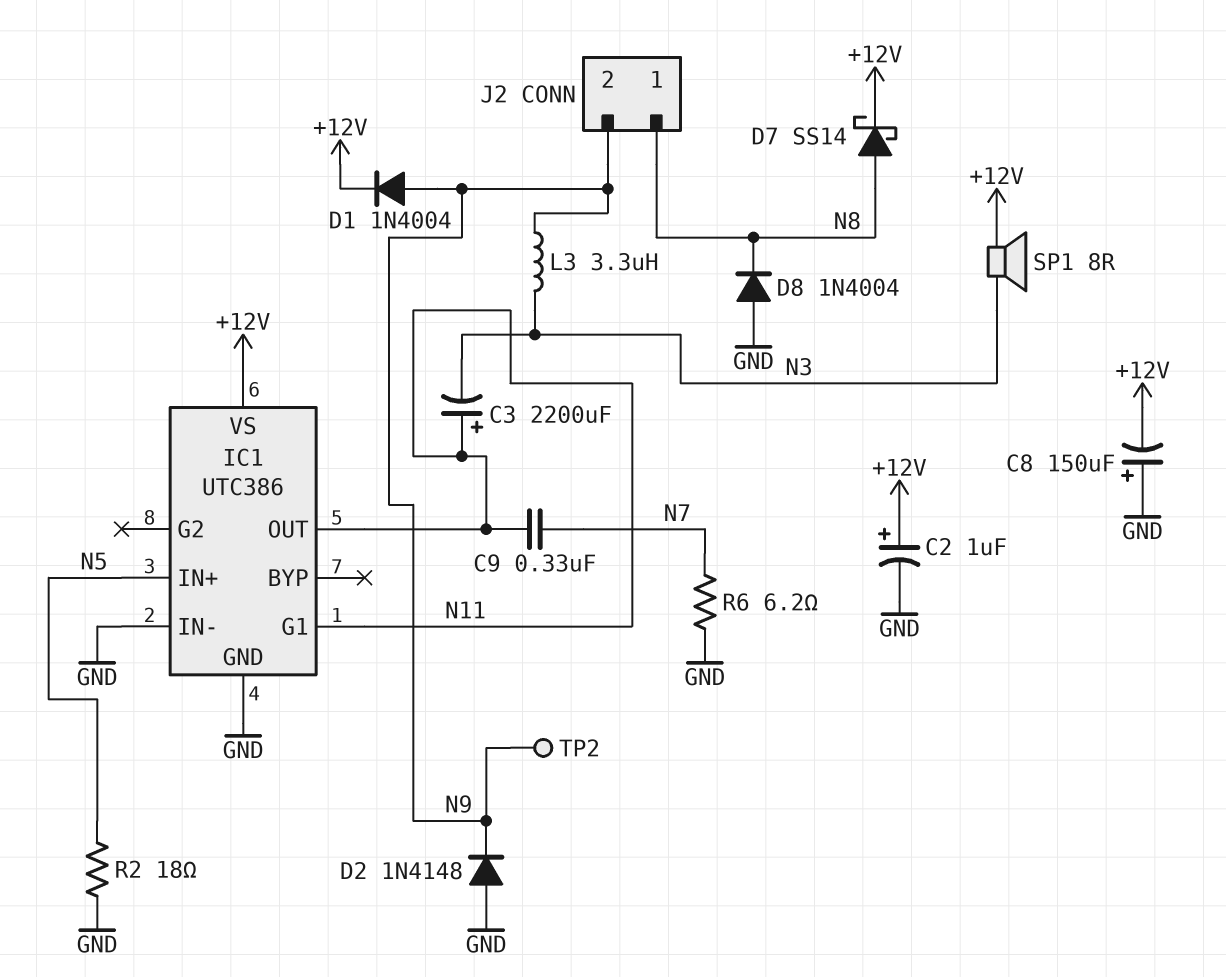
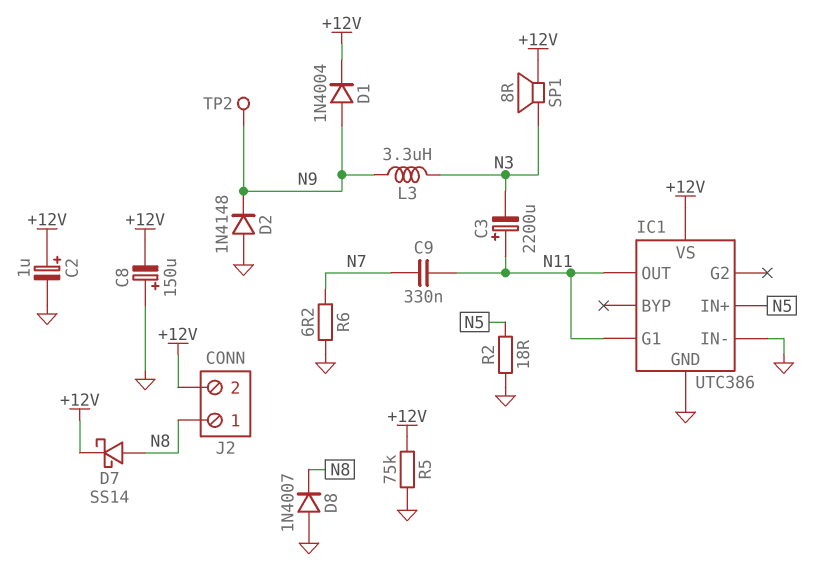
D8: diode 1N4004 (A GND, K N8) -> diode 1N4007 (A GND, K N8)
J2 pin 2: N9 -> +12V
R5: none -> 75k (+12V, GND)

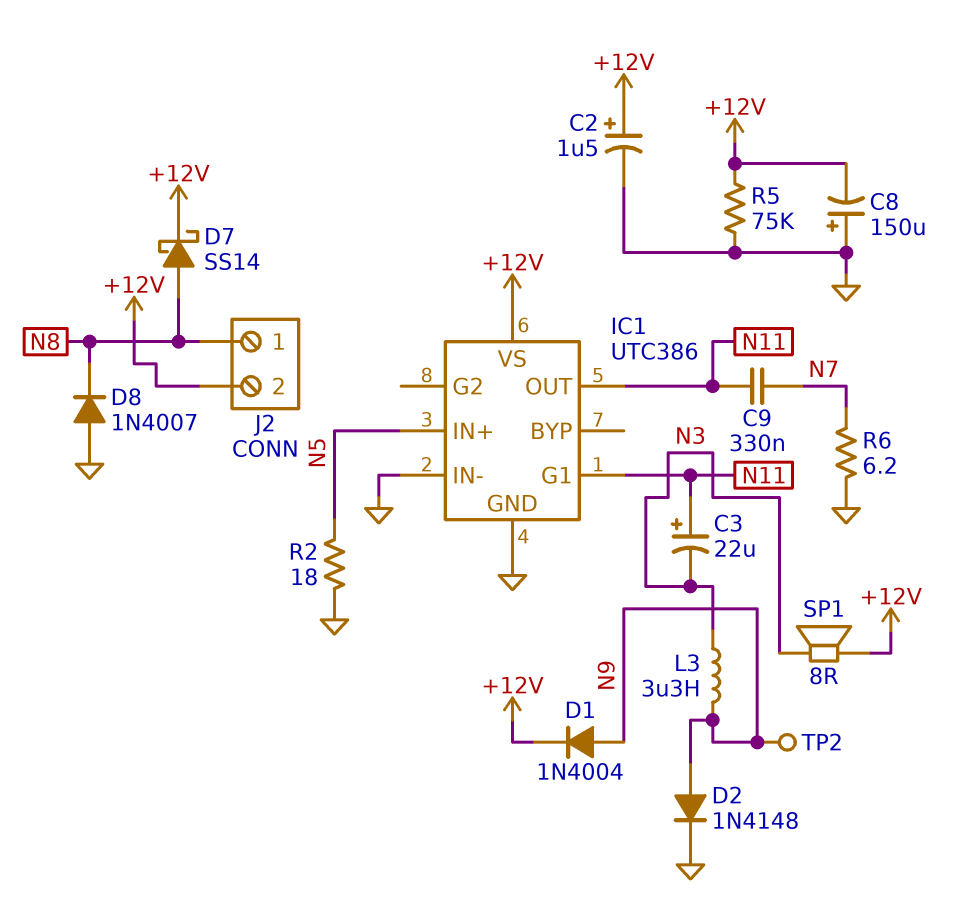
C2: 1uF (plus +12V, minus GND) -> 1.5uF (plus +12V, minus GND)
C3: 2200uF (plus N11, minus N3) -> 22uF (plus N11, minus N3)
D2: diode 1N4148 (A GND, K N9) -> diode 1N4148 (A N9, K GND)

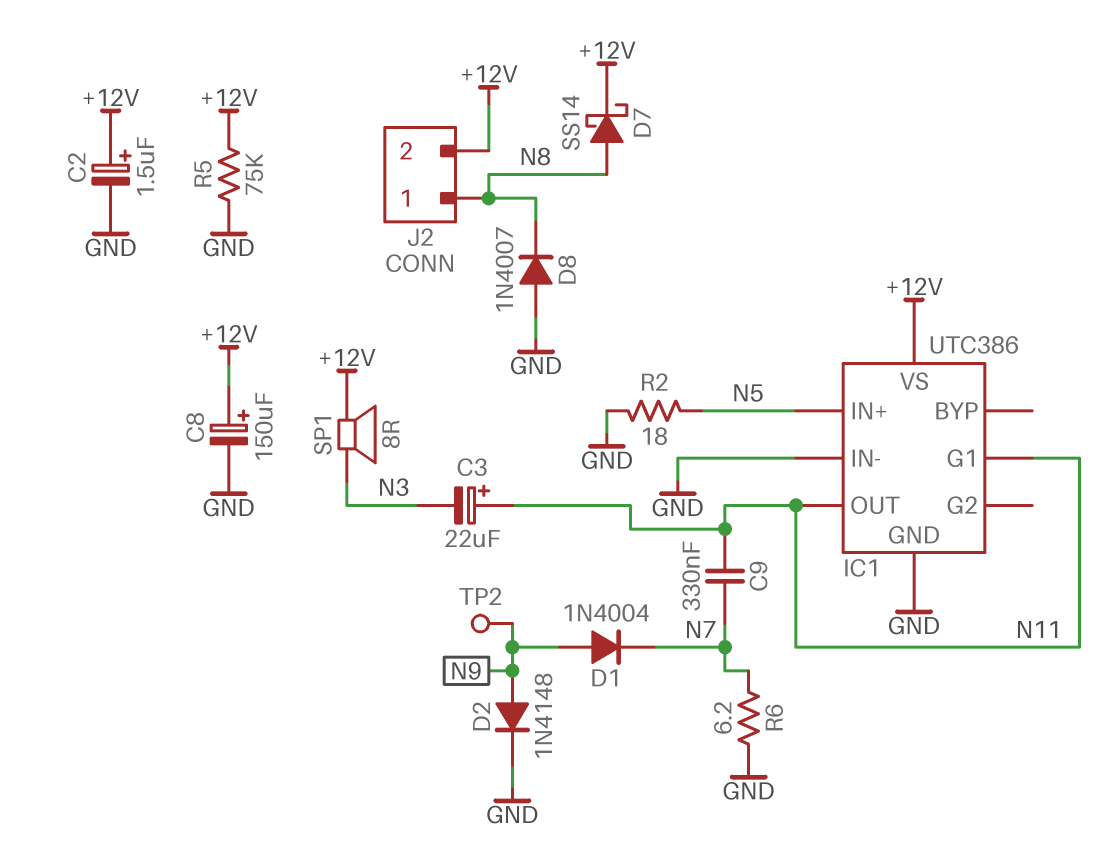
C8: 150uF (plus GND, minus +12V) -> 150uF (plus +12V, minus GND)
D1: diode 1N4004 (A N9, K +12V) -> diode 1N4004 (A N9, K N7)
L3: 3.3uH (N3, N9) -> none

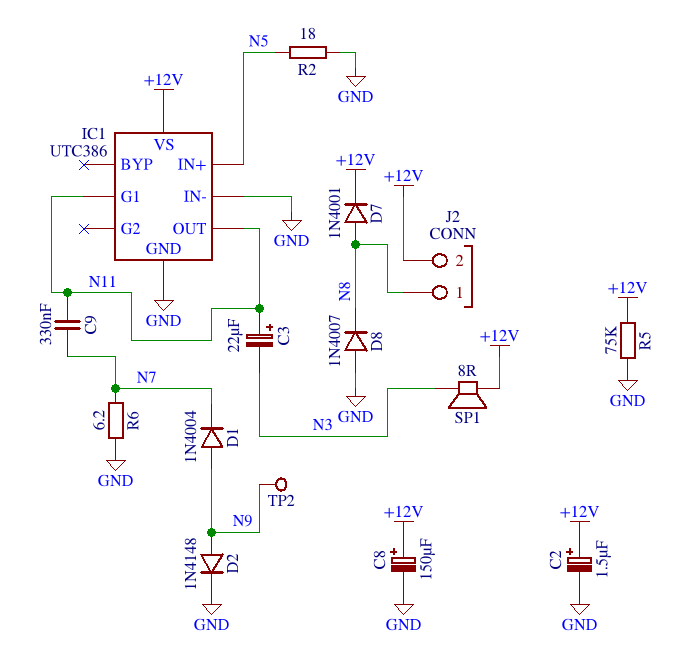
D7: schottky SS14 (A N8, K +12V) -> diode 1N4001 (A N8, K +12V)

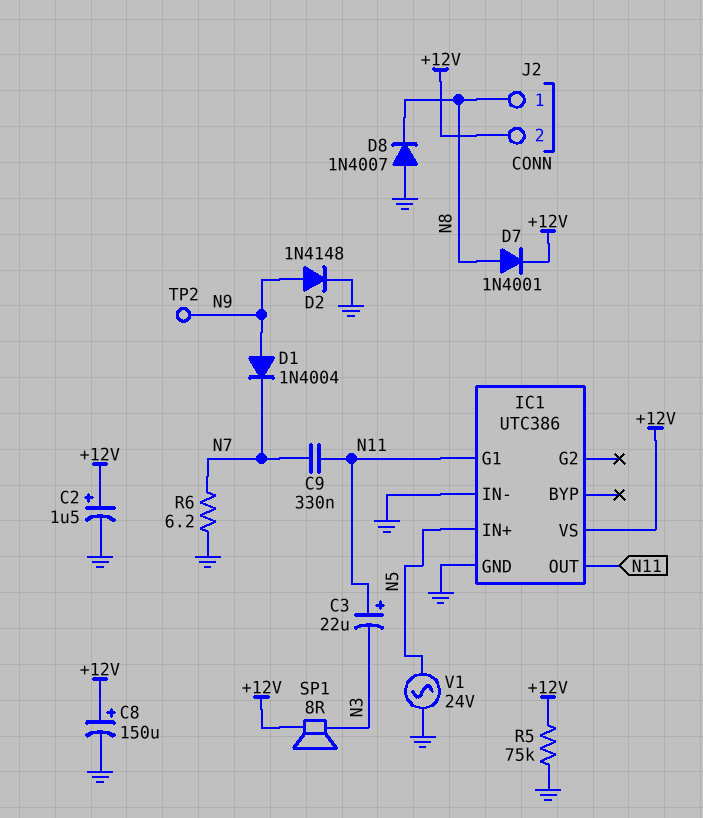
R2: 18 (GND, N5) -> none
V1: none -> AC 24V (GND, N5)

